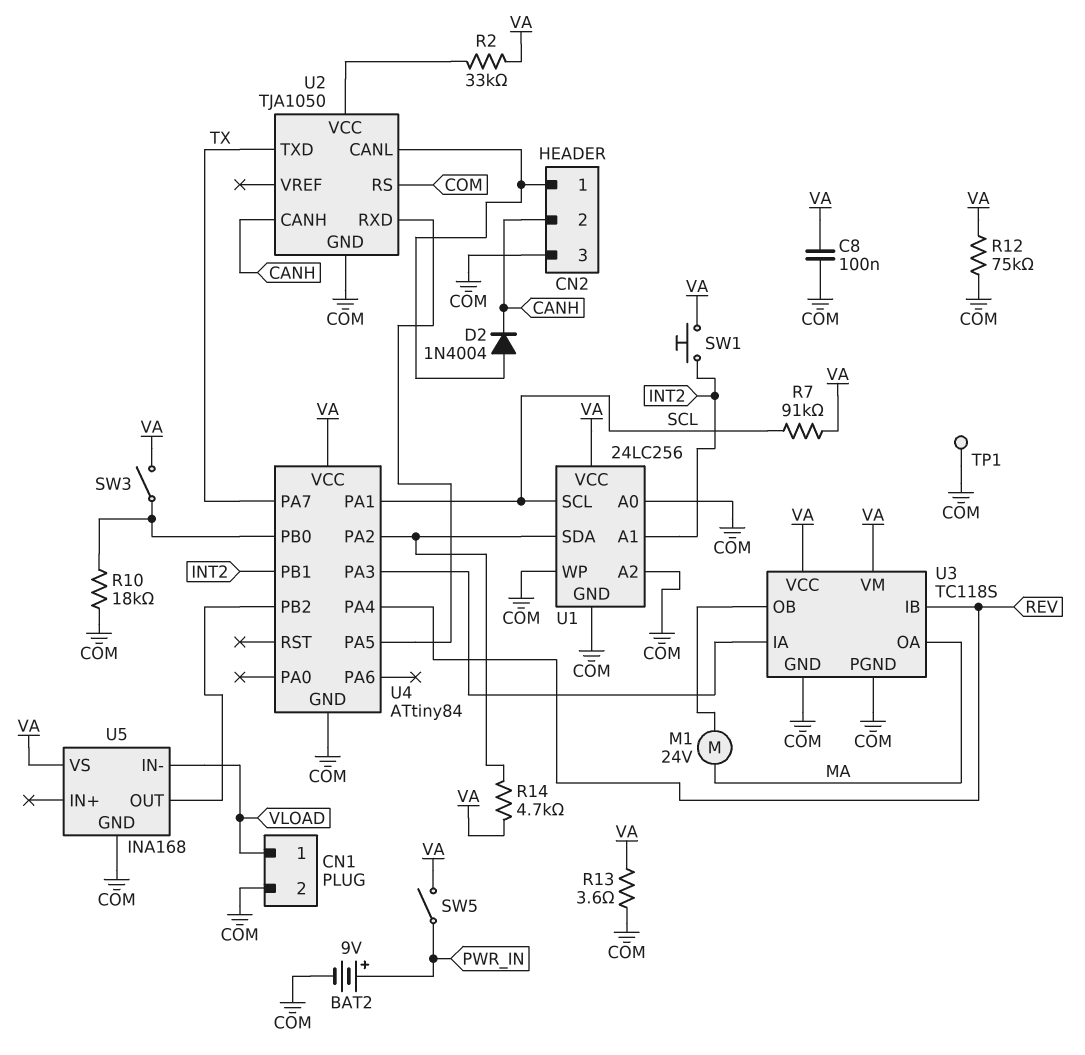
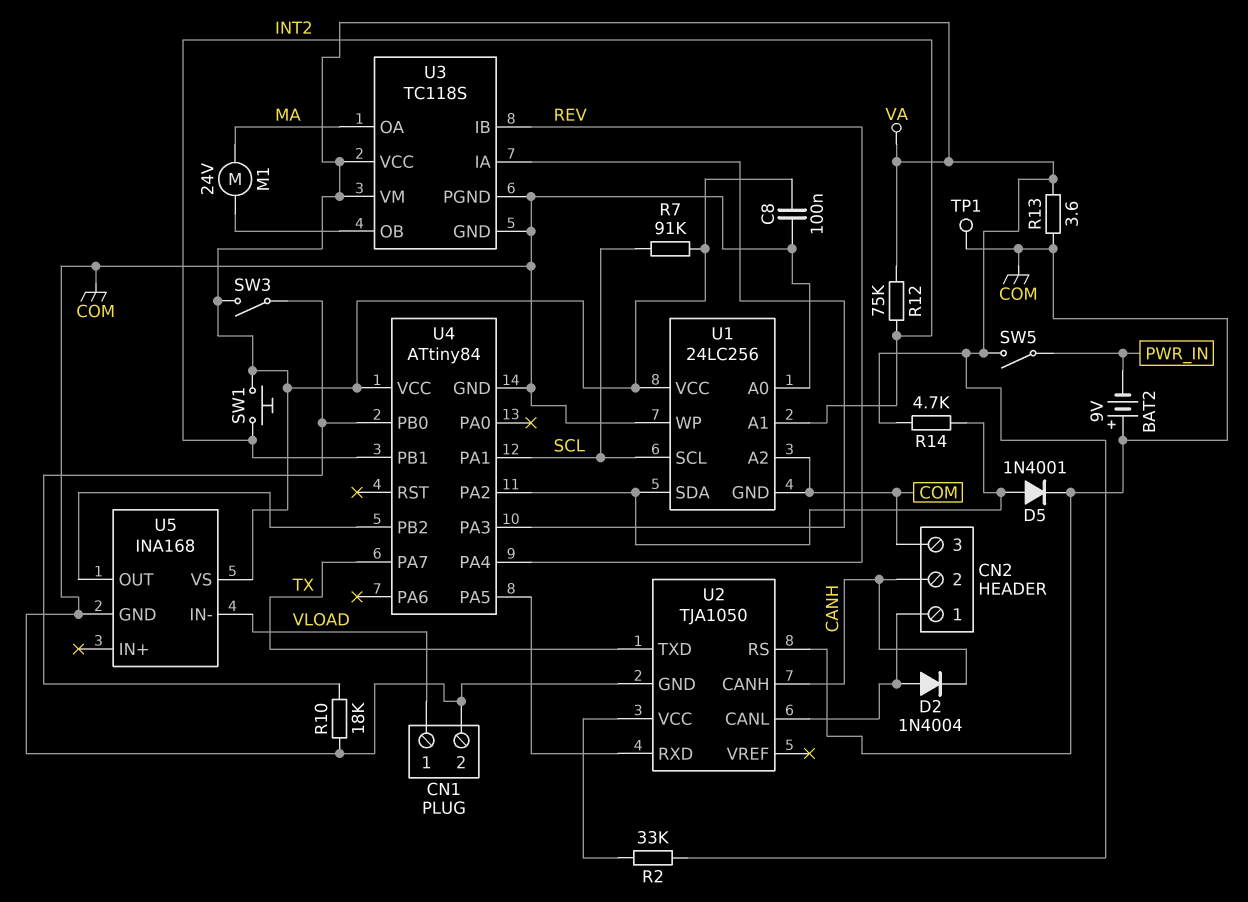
BAT2: 9V (plus PWR_IN, minus COM) -> 9V (plus COM, minus PWR_IN)
D5: none -> diode 1N4001 (A U1/SDA, K COM)
R12: 75k (COM, VA) -> 75k (INT2, VA)

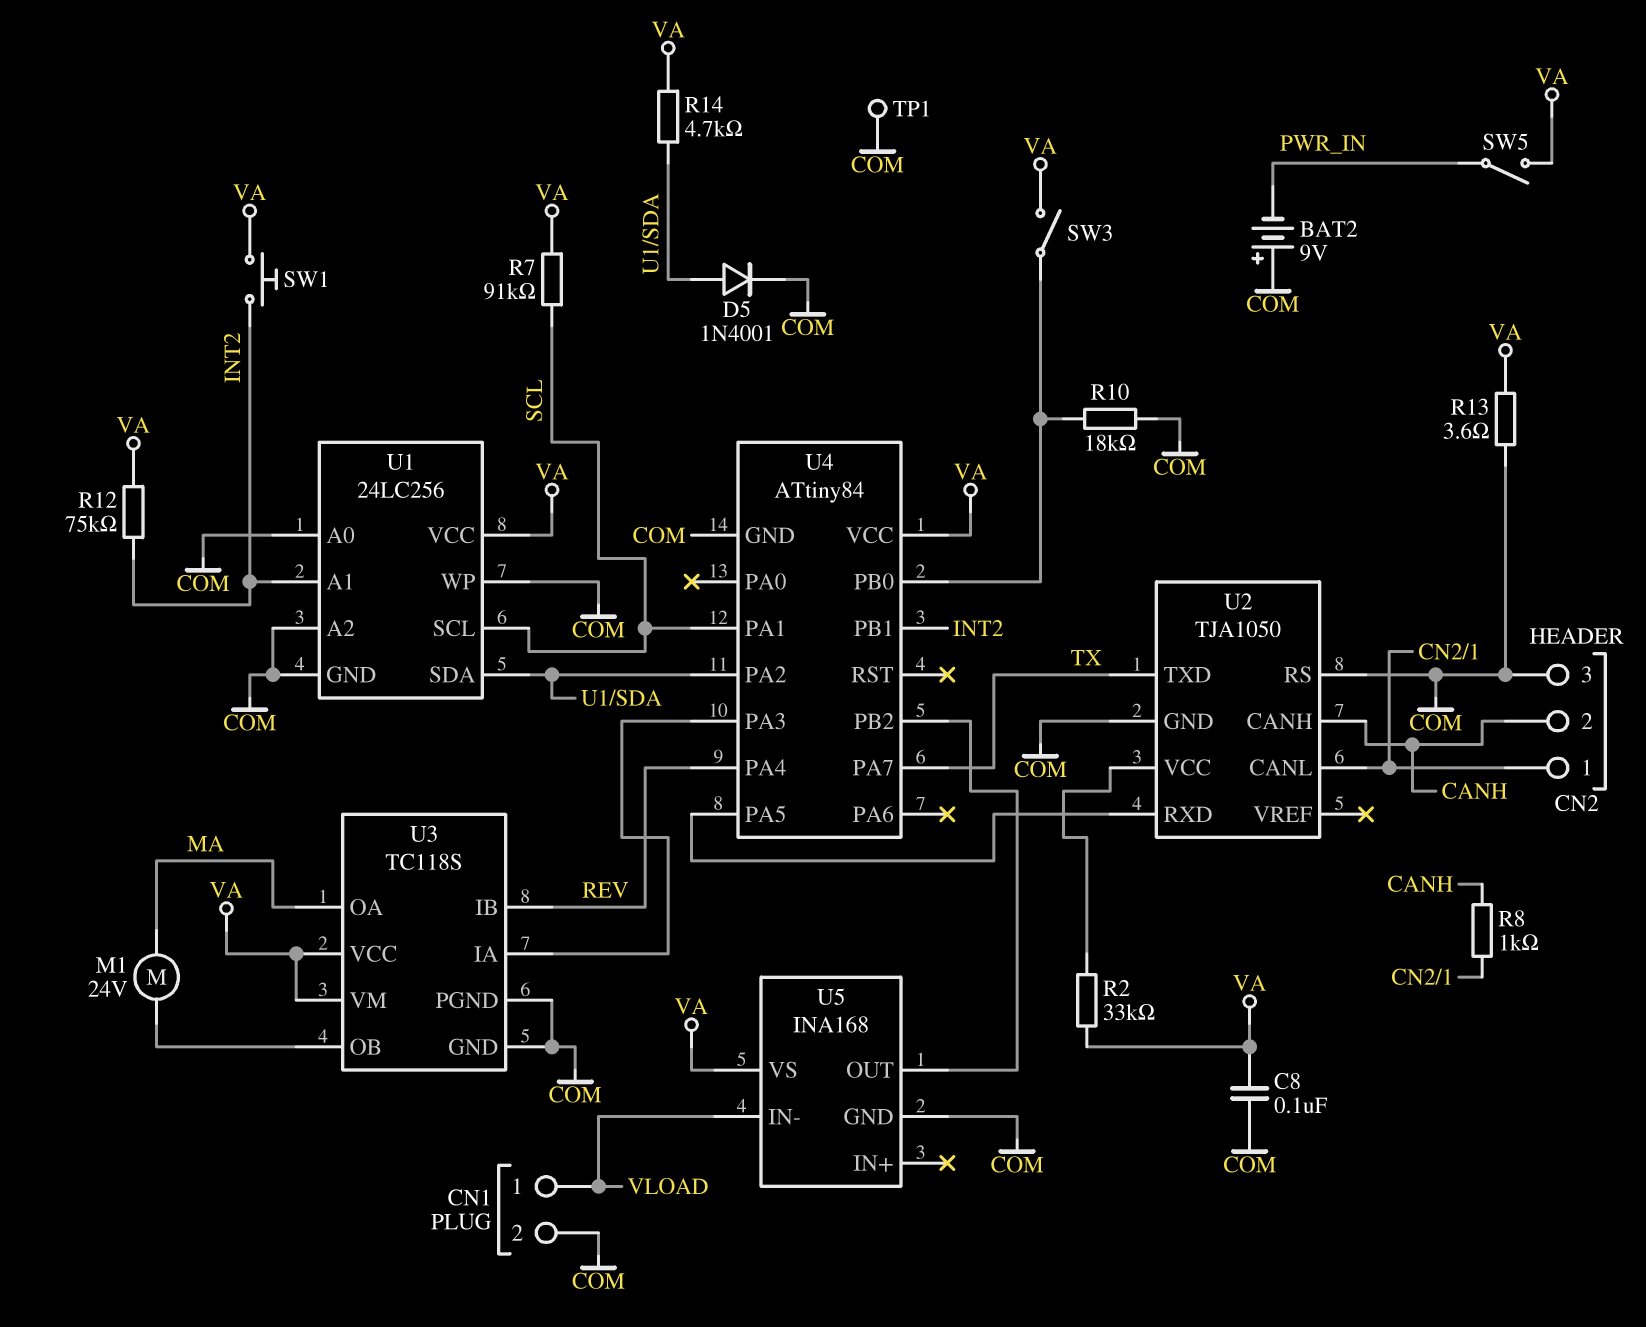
D2: diode 1N4004 (A CN2/1, K CANH) -> none
R8: none -> 1k (CANH, CN2/1)

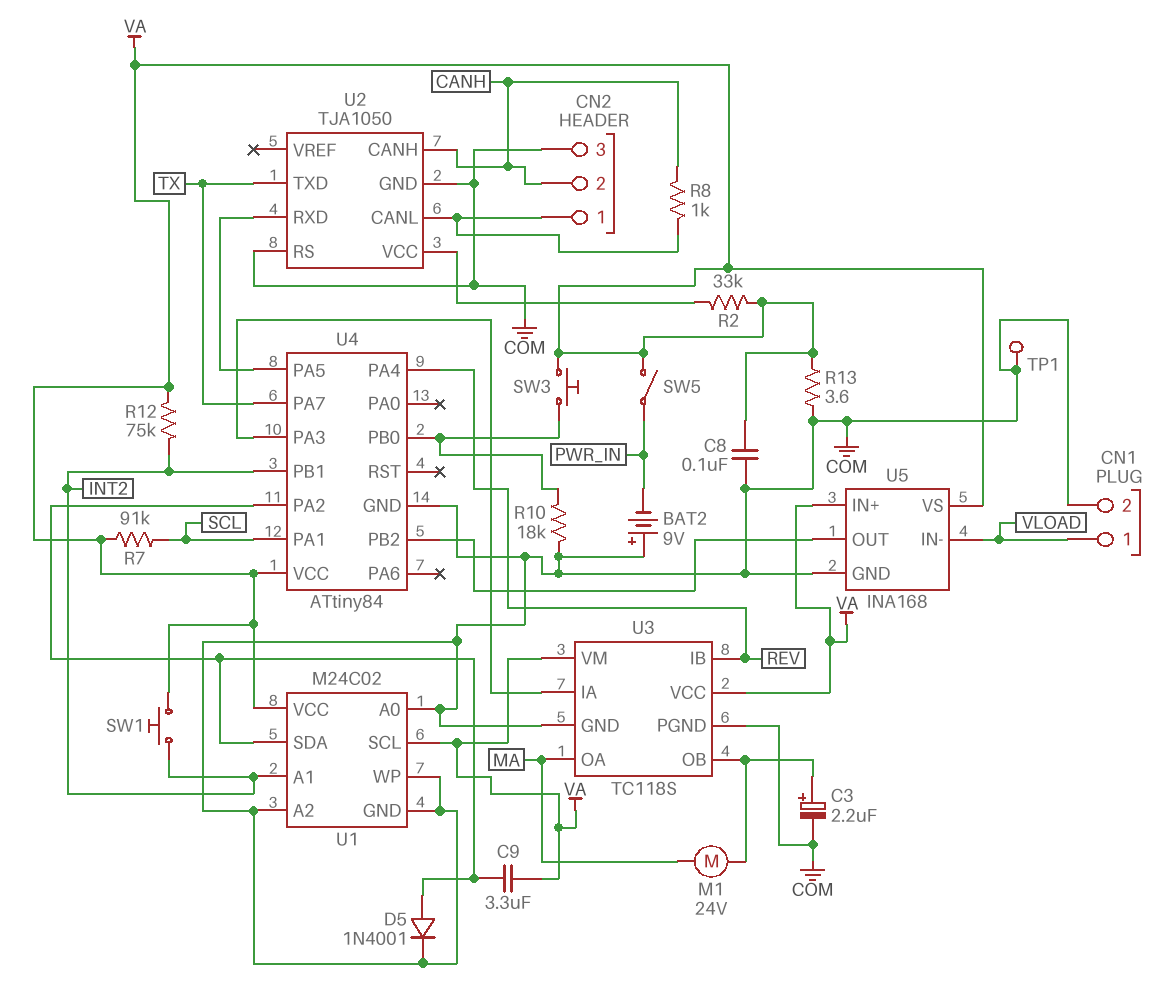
C3: none -> 2.2uF (plus U3/OB, minus COM)
C9: none -> 3.3uF (U1/SDA, VA)
R14: 4.7k (U1/SDA, VA) -> none
SW3: switch (U4/PB0, VA) -> button (U4/PB0, VA)
U1: 24LC256 -> M24C02
U1 pin SCL: SCL -> VA
U5 pin IN+: none -> VA

